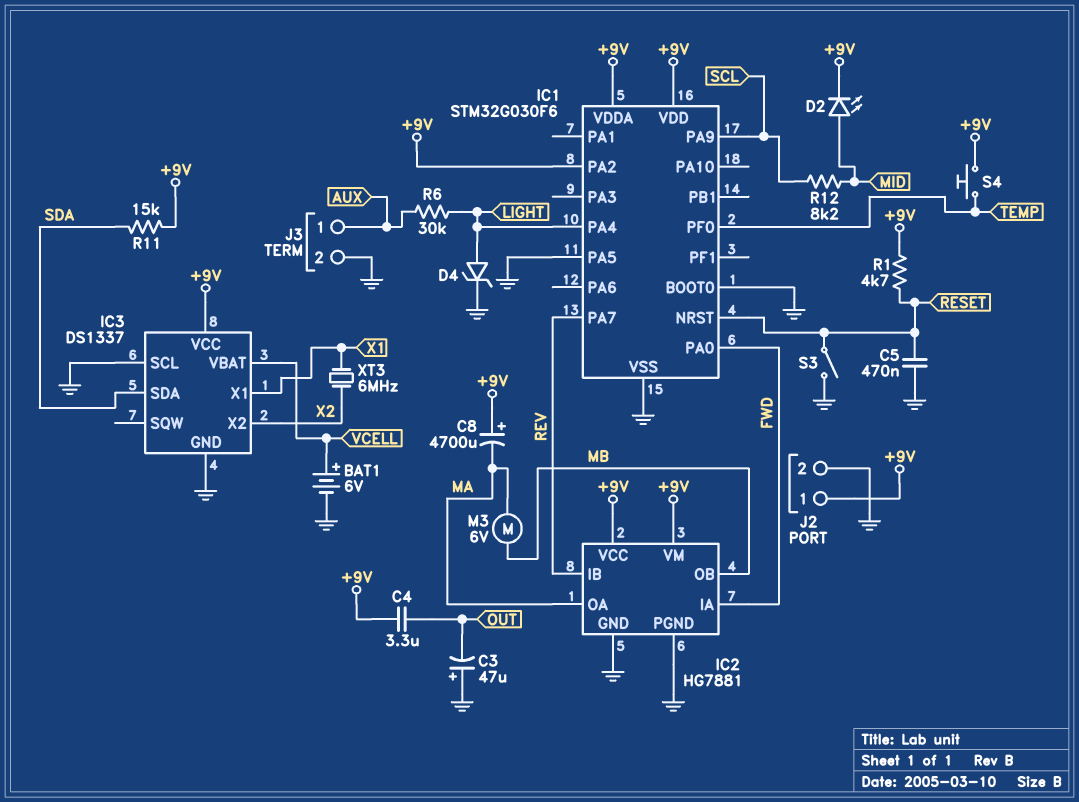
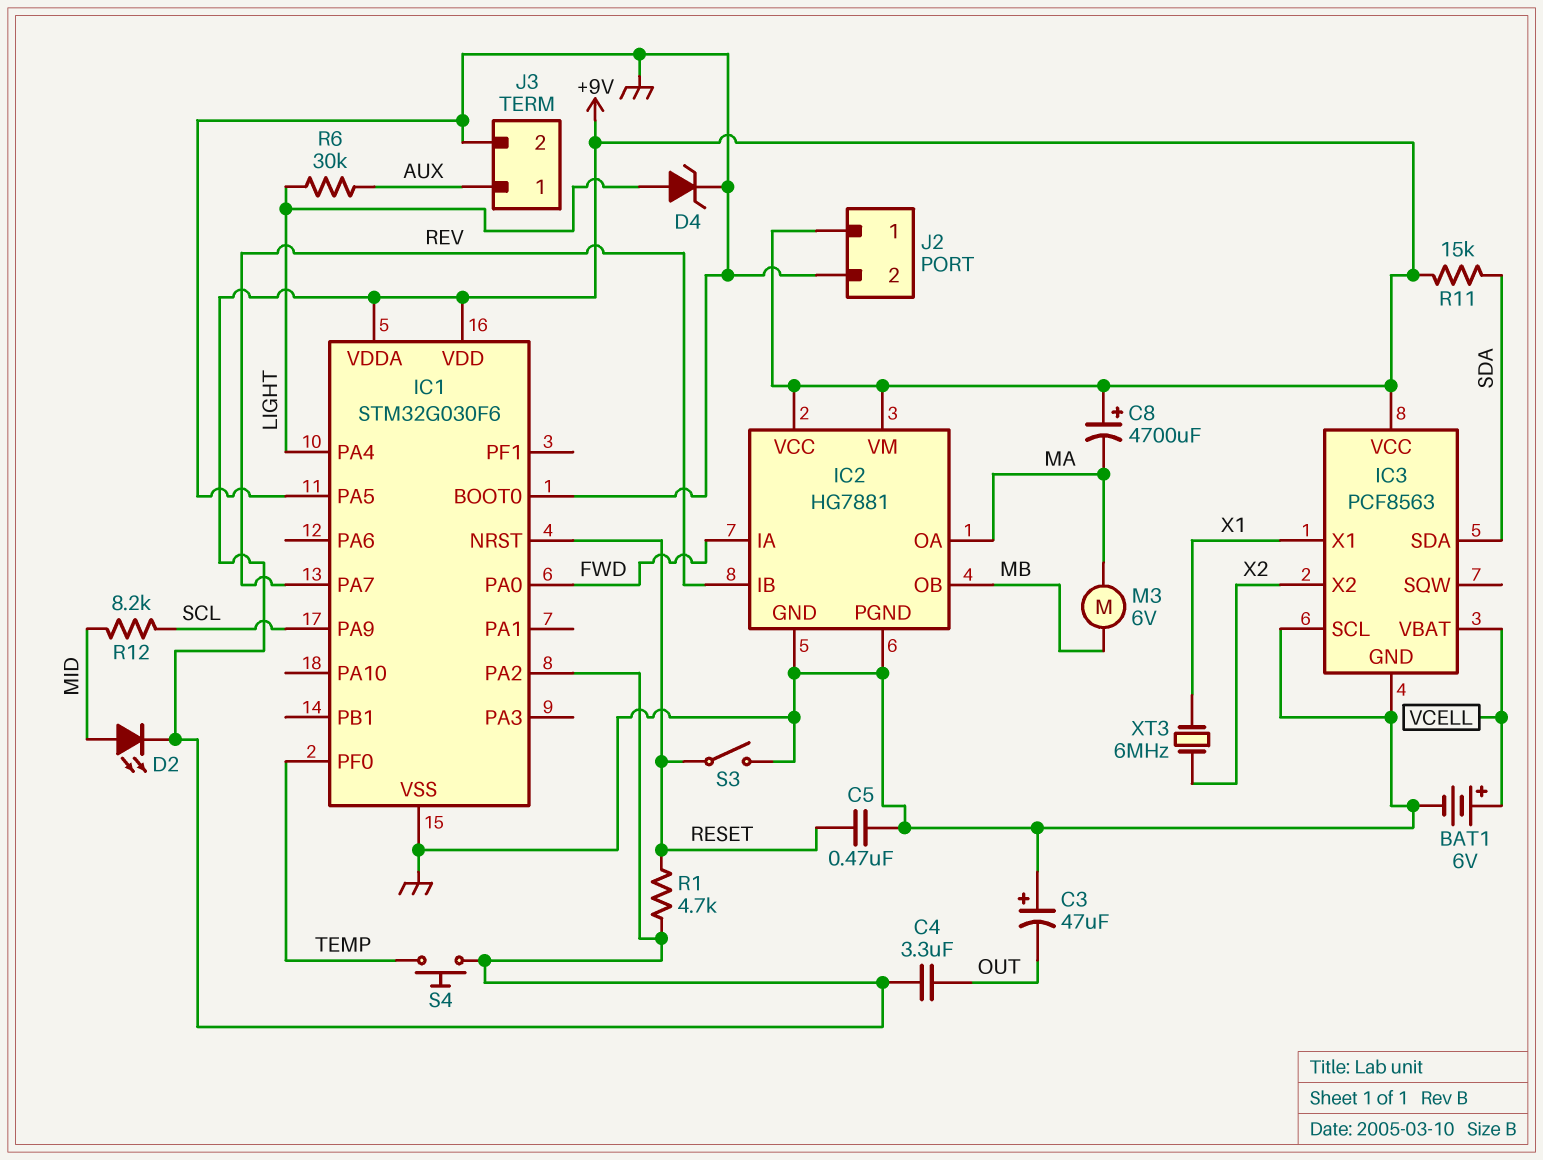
IC3: DS1337 -> PCF8563

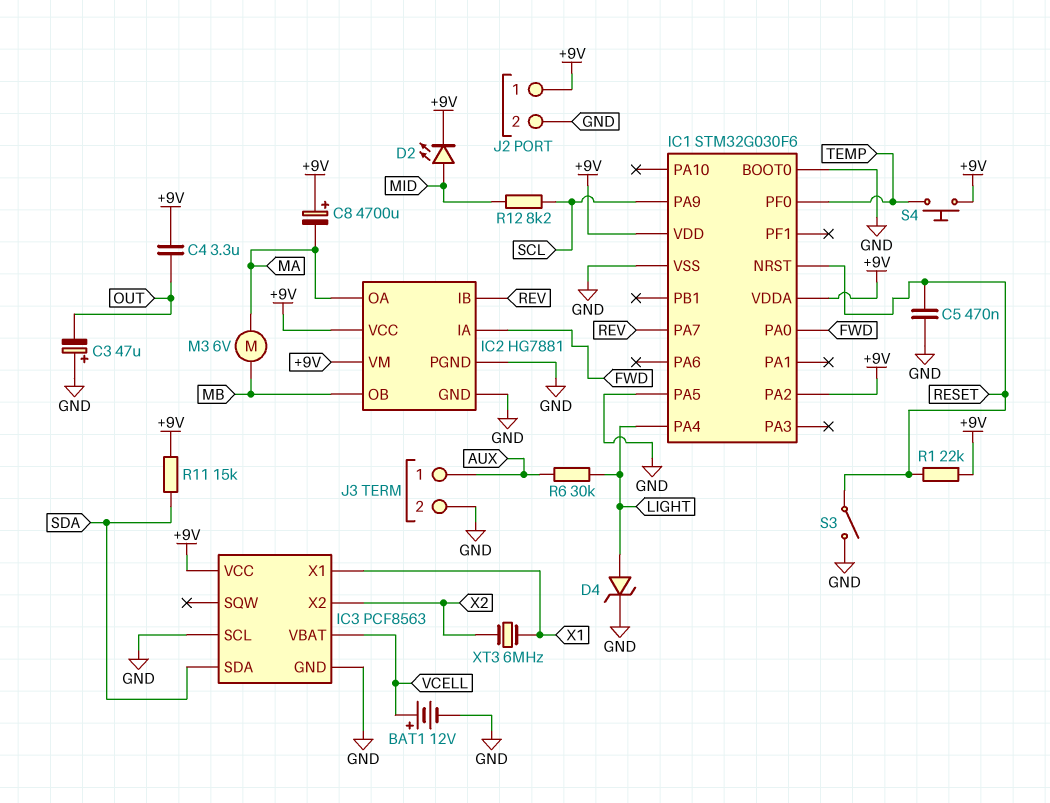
BAT1: 6V (plus VCELL, minus GND) -> 12V (plus VCELL, minus GND)
R1: 4.7k (+9V, RESET) -> 22k (+9V, RESET)

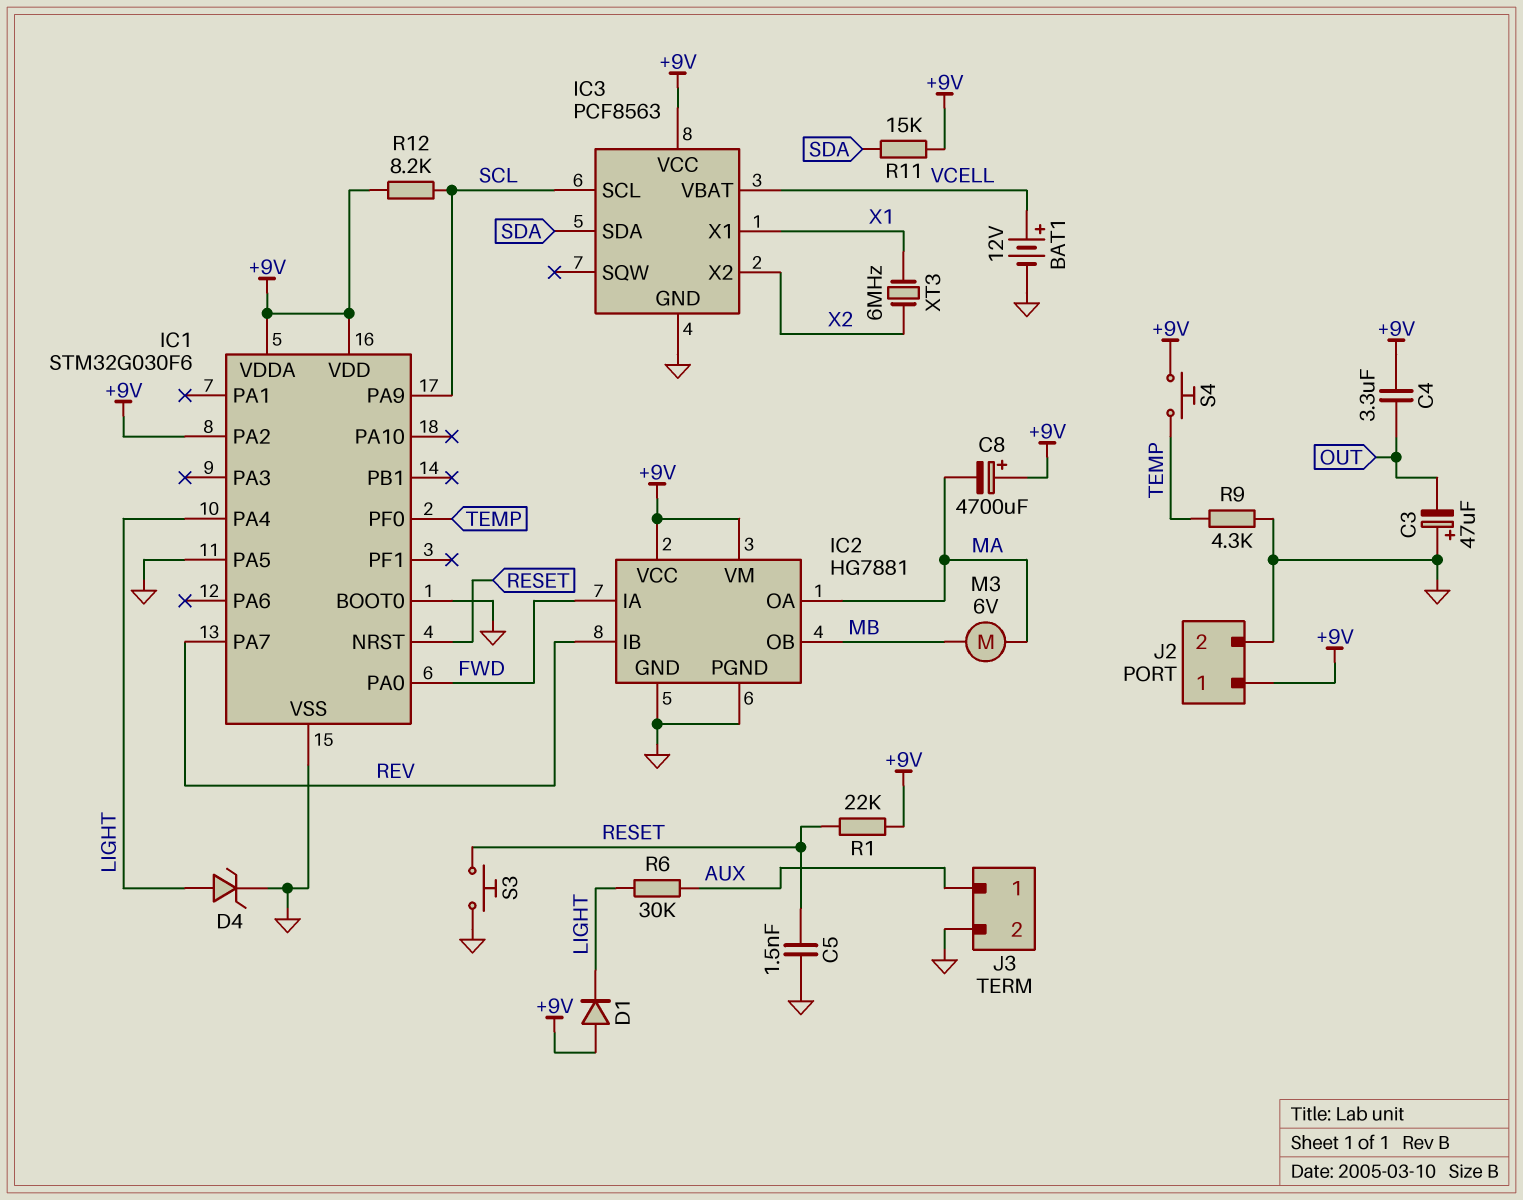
C5: 470nF (GND, RESET) -> 1.5nF (GND, RESET)
D1: none -> diode (A +9V, K LIGHT)
D2: LED (A MID, K +9V) -> none
IC3 pin SCL: GND -> SCL
R9: none -> 4.3k (GND, TEMP)
R12: 8.2k (MID, SCL) -> 8.2k (+9V, SCL)
S3: switch (GND, RESET) -> button (GND, RESET)

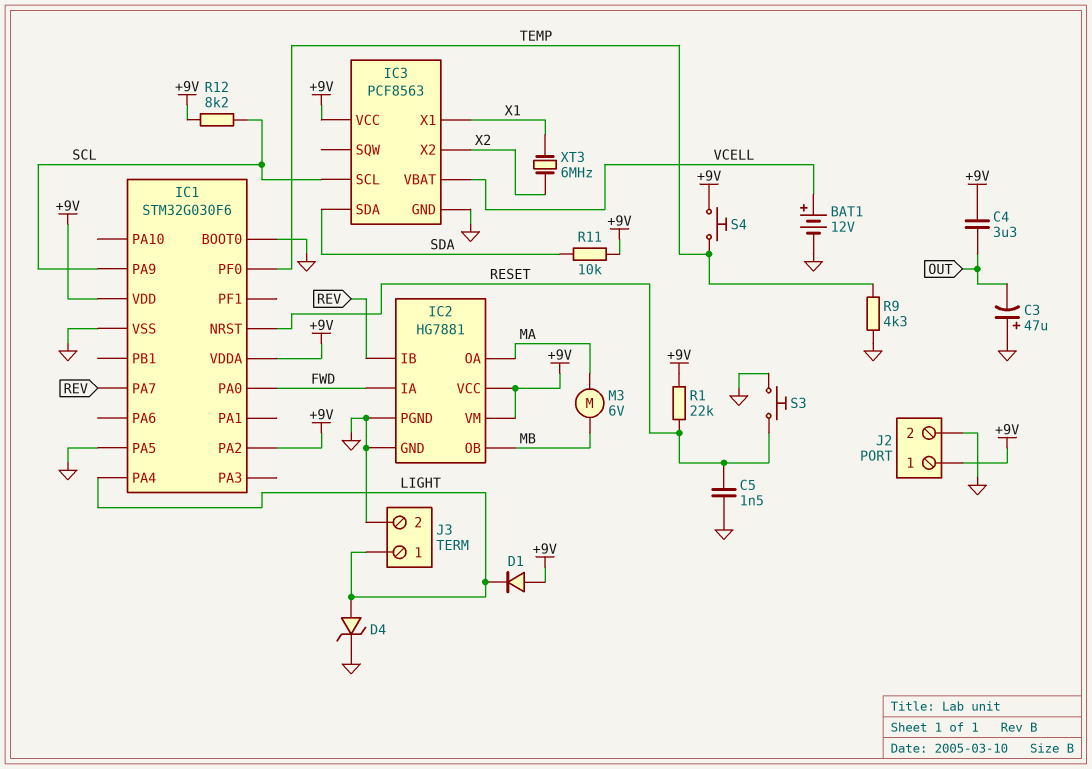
C8: 4700uF (plus +9V, minus MA) -> none
J3 pin 1: AUX -> LIGHT
R6: 30k (AUX, LIGHT) -> none
R11: 15k (+9V, SDA) -> 10k (+9V, SDA)

